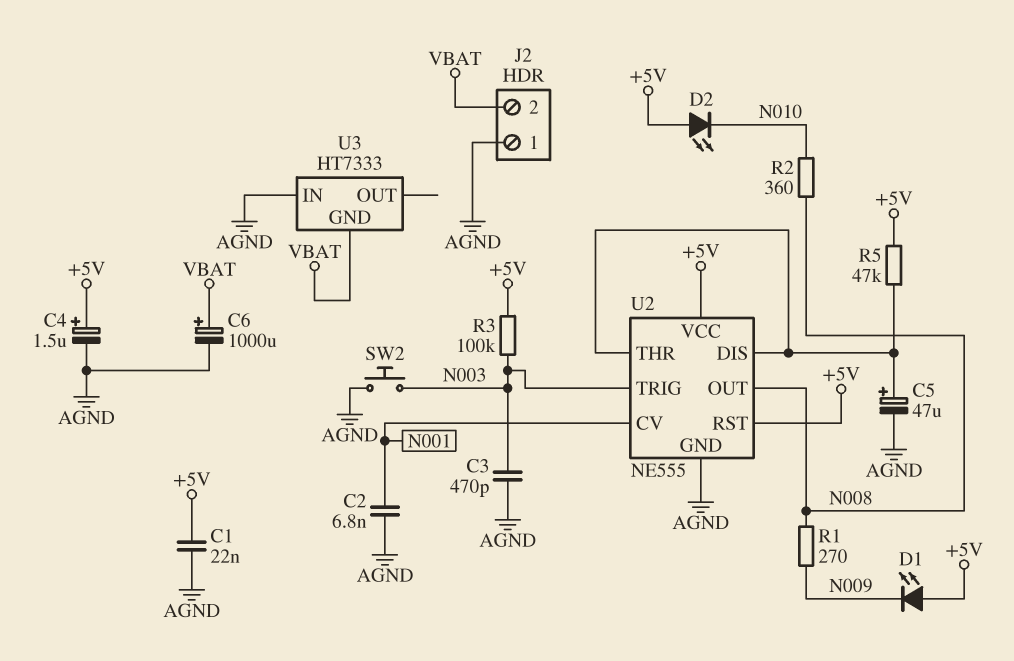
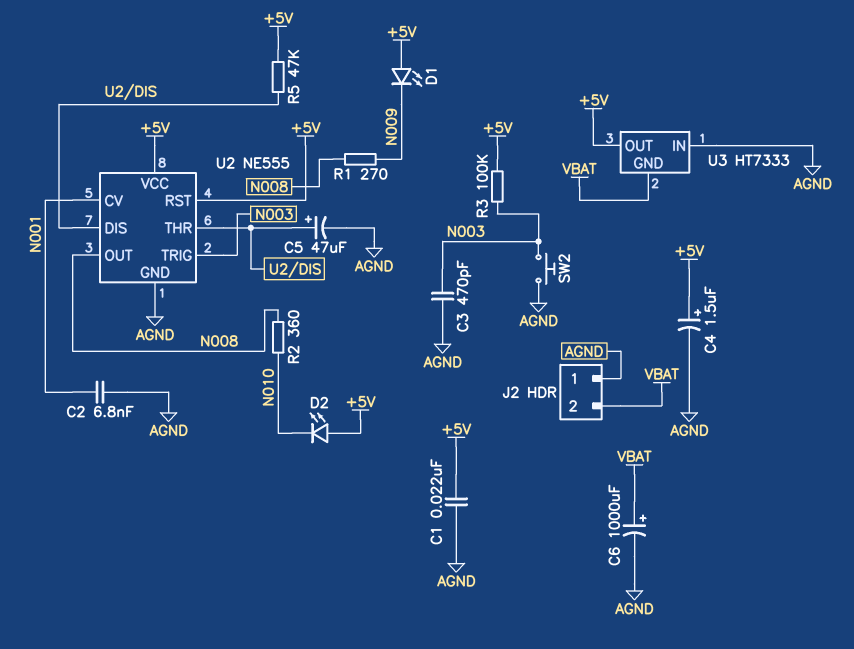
U3 pin OUT: none -> +5V

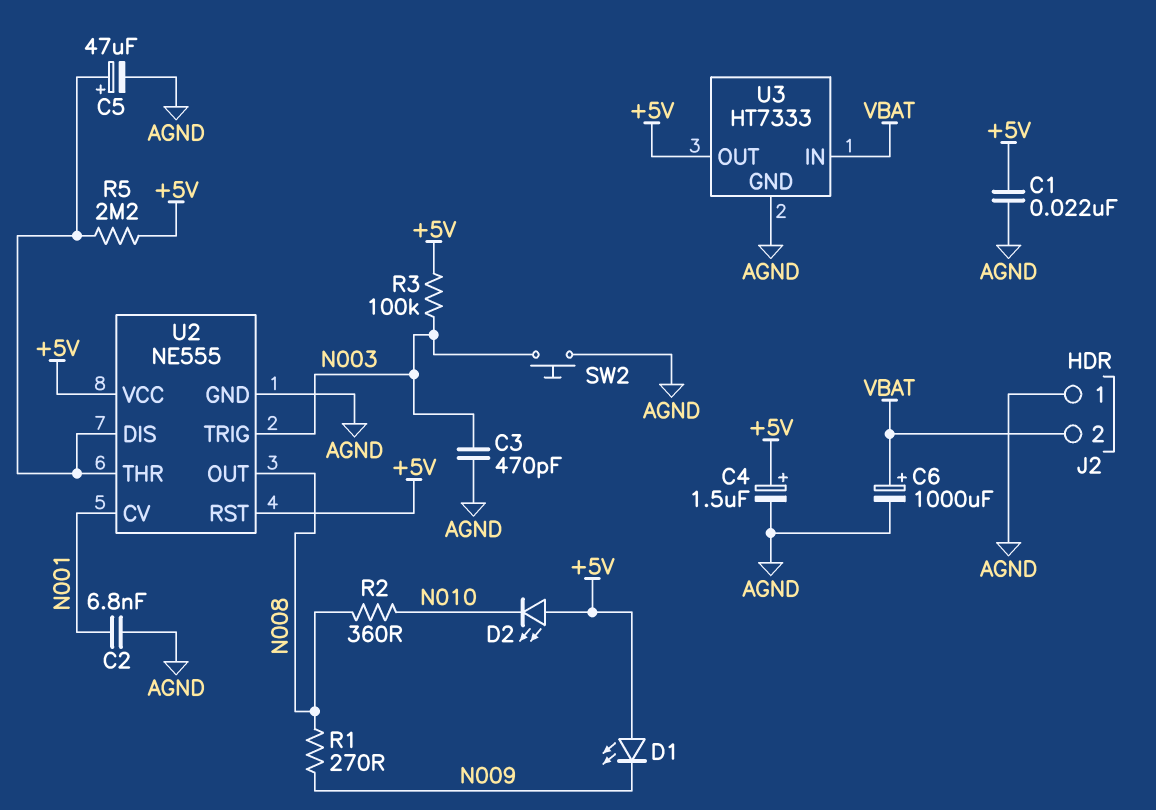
R5: 47k (+5V, U2/DIS) -> 2.2M (+5V, U2/DIS)
U3 pin GND: VBAT -> AGND
U3 pin IN: AGND -> VBAT

